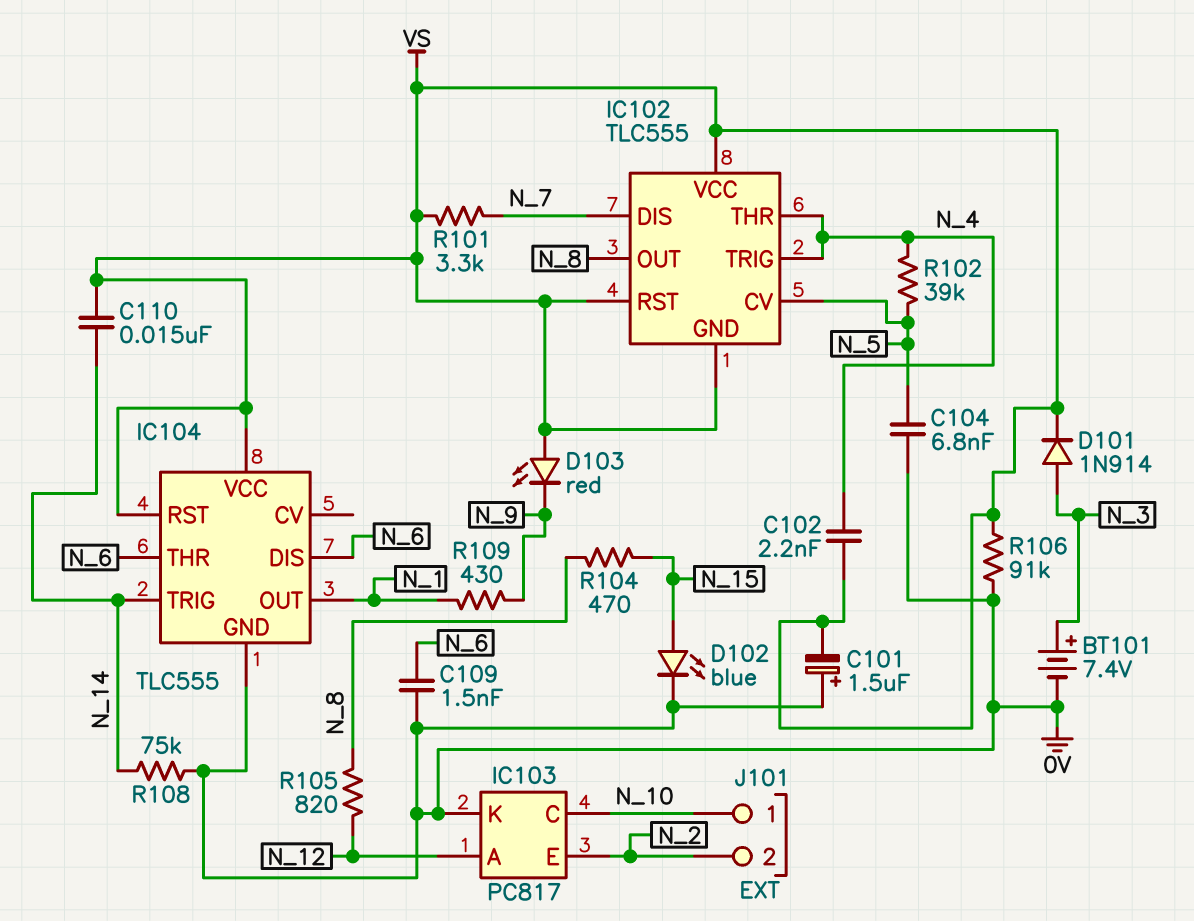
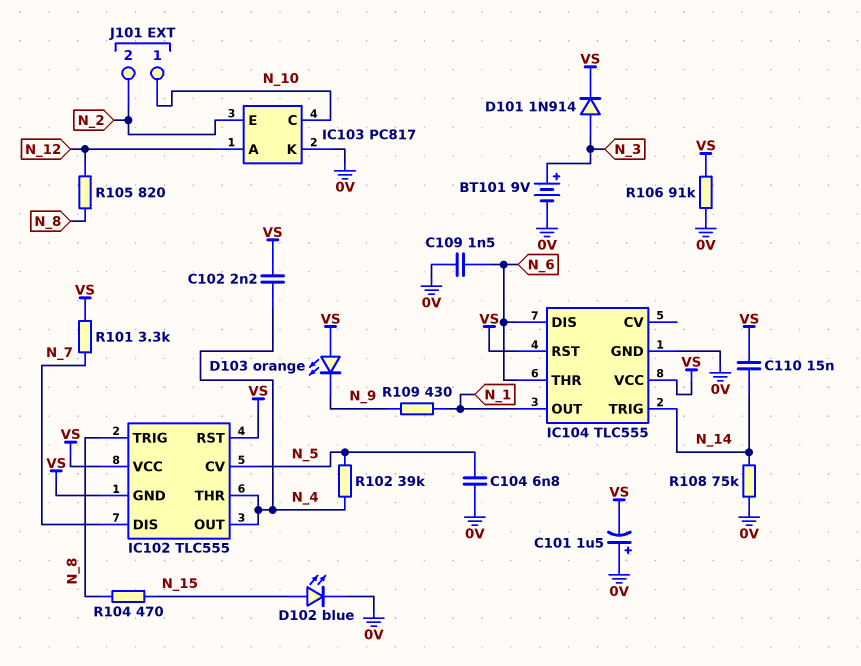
BT101: 7.4V (plus N_3, minus 0V) -> 9V (plus N_3, minus 0V)
D103: LED red (A VS, K N_9) -> LED orange (A VS, K N_9)
IC102 pin OUT: N_8 -> N_4
IC102 pin TRIG: N_4 -> N_8

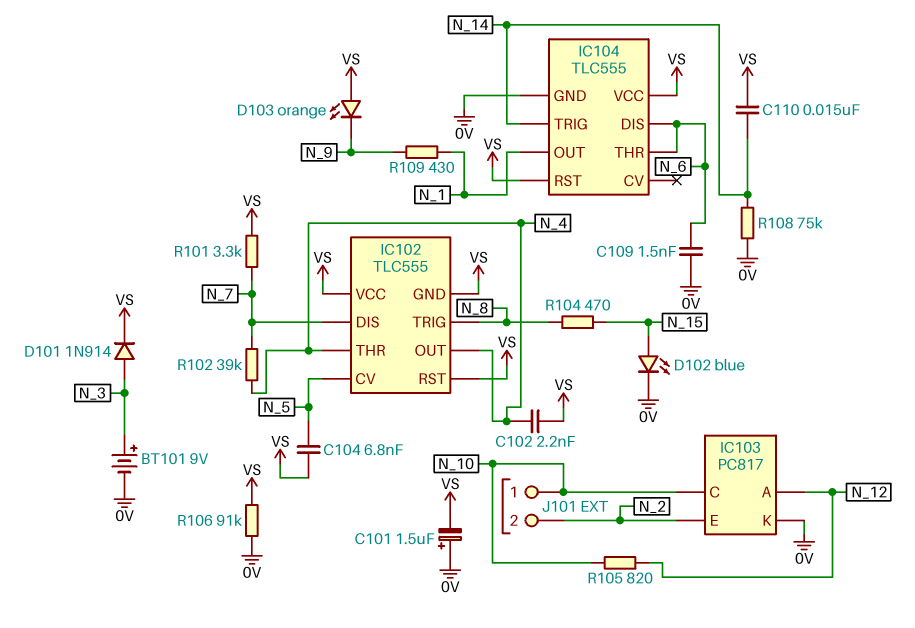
C104: 6.8nF (0V, N_5) -> 6.8nF (N_5, VS)
R102: 39k (N_4, N_5) -> 39k (N_4, N_7)
R105: 820 (N_8, N_12) -> 820 (N_10, N_12)

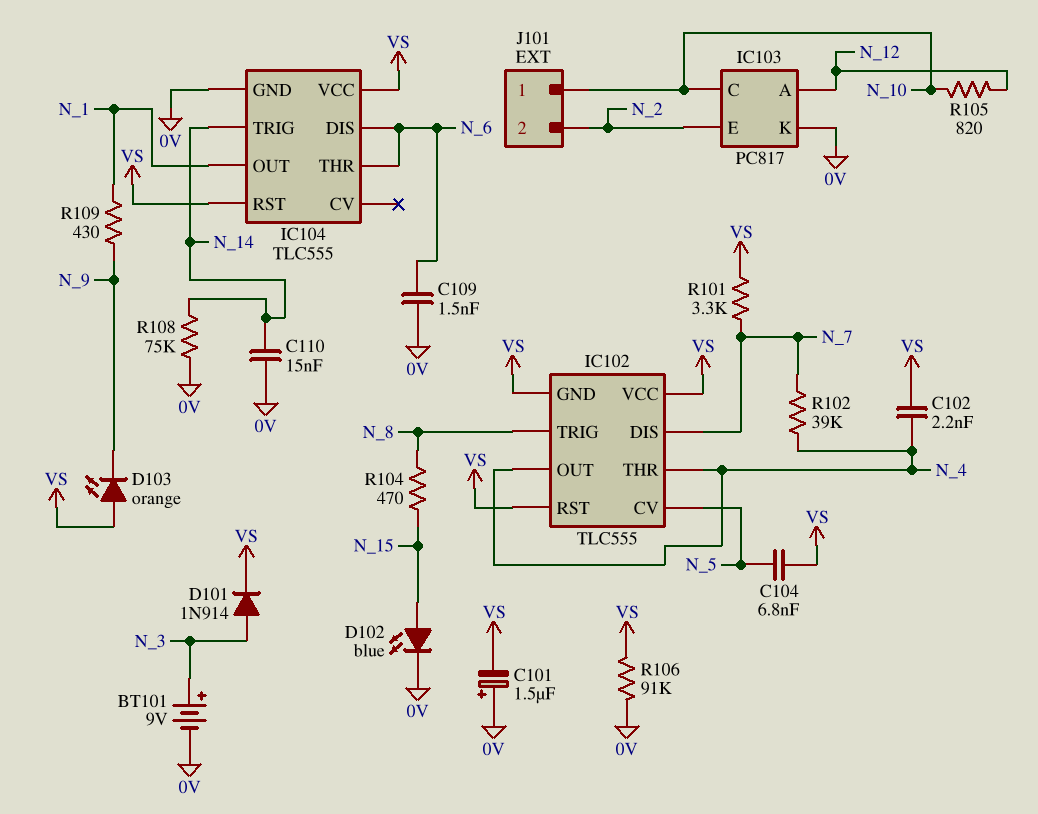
C110: 15nF (N_14, VS) -> 15nF (0V, N_14)

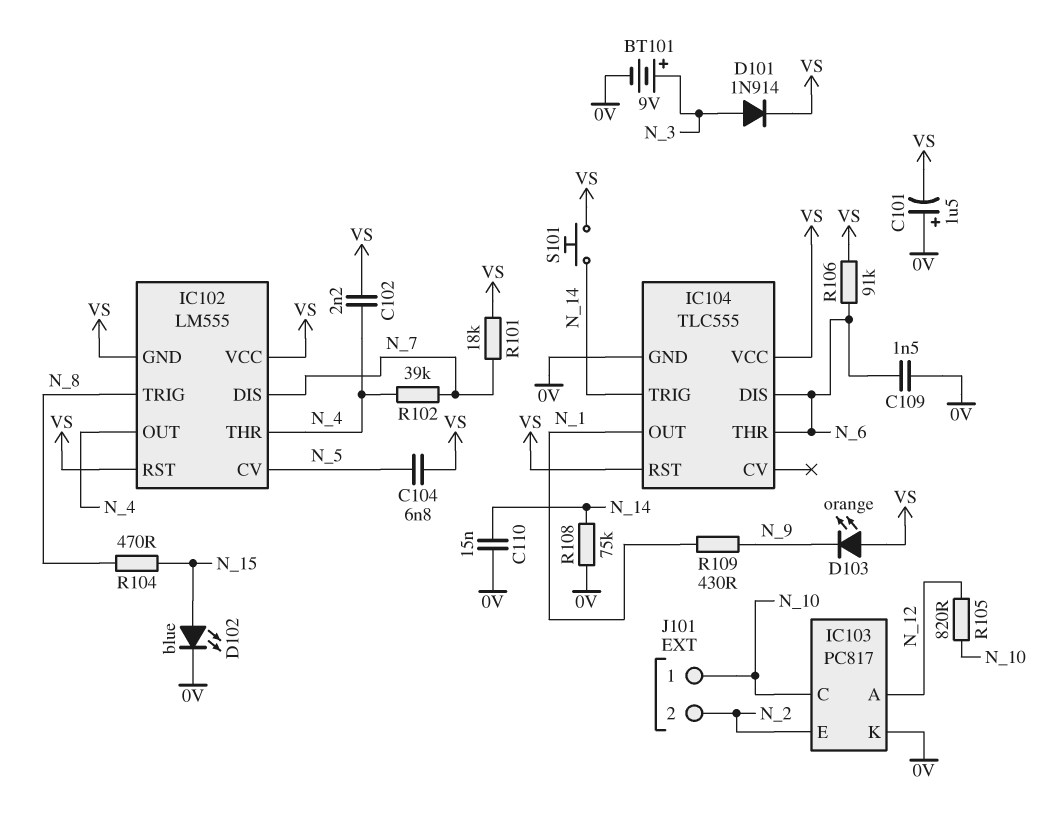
IC102: TLC555 -> LM555
R101: 3.3k (N_7, VS) -> 18k (N_7, VS)
R106: 91k (0V, VS) -> 91k (N_6, VS)
S101: none -> button (N_14, VS)

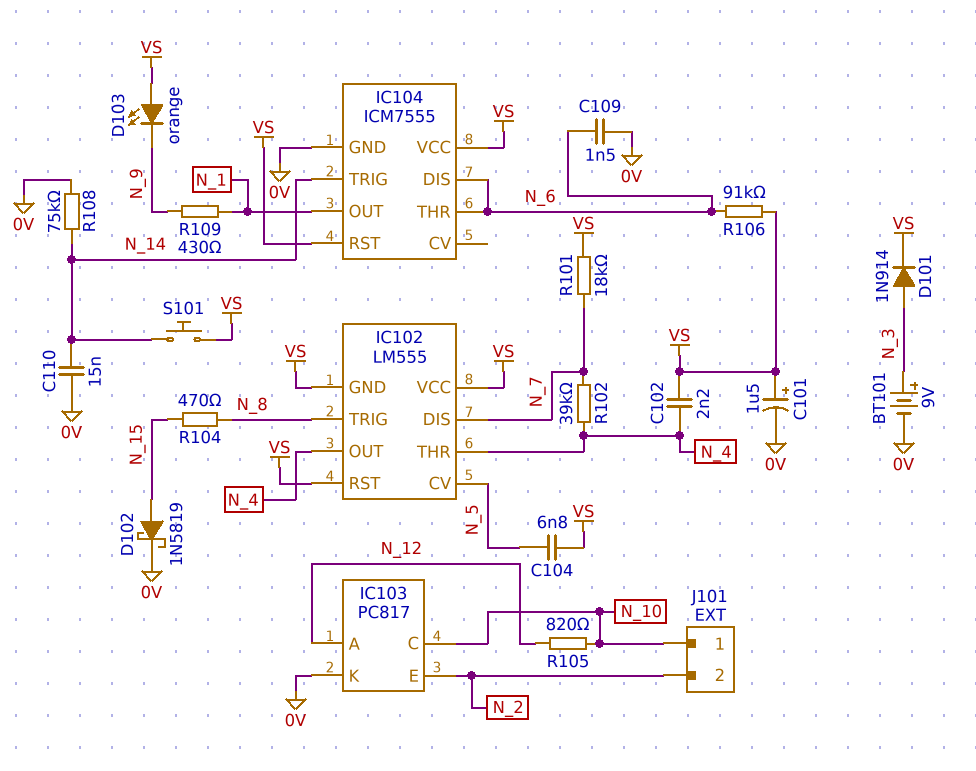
C101: 1.5uF (plus 0V, minus VS) -> 1.5uF (plus VS, minus 0V)
D102: LED blue (A N_15, K 0V) -> schottky 1N5819 (A N_15, K 0V)
IC104: TLC555 -> ICM7555

